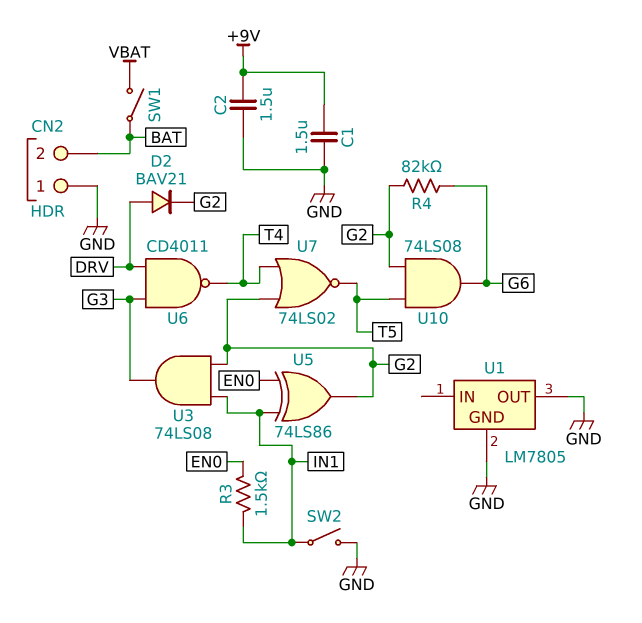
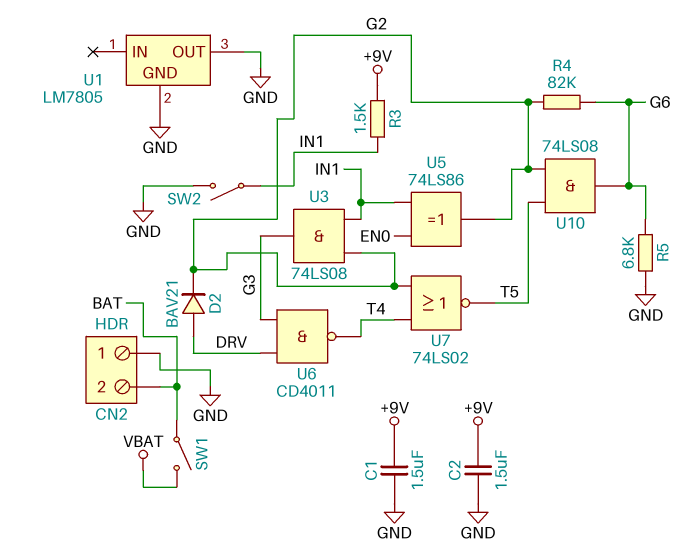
R3: 1.5k (EN0, IN1) -> 1.5k (+9V, IN1)
R5: none -> 6.8k (G6, GND)

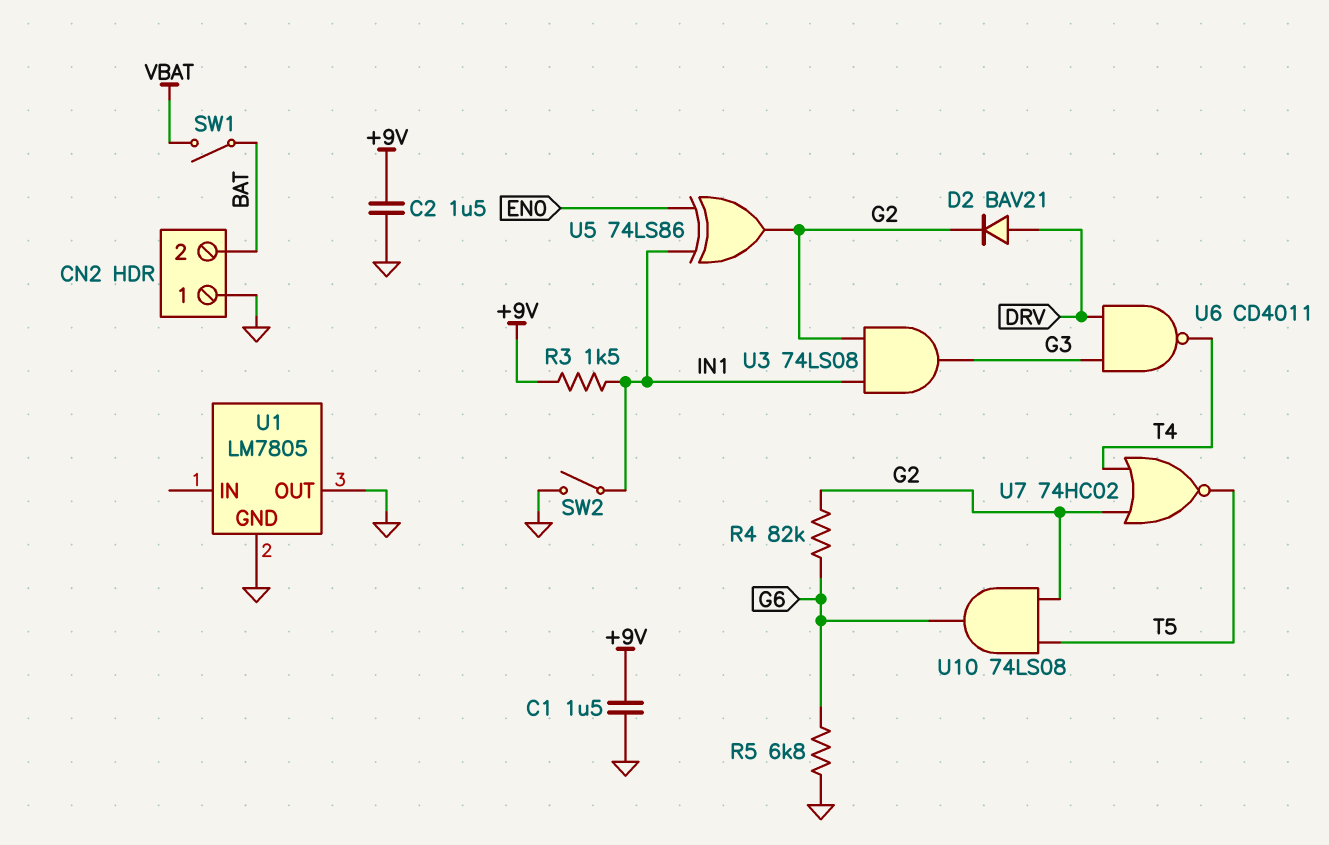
U7: NOR 74LS02 (in G2, in T4, out T5) -> NOR 74HC02 (in G2, in T4, out T5)

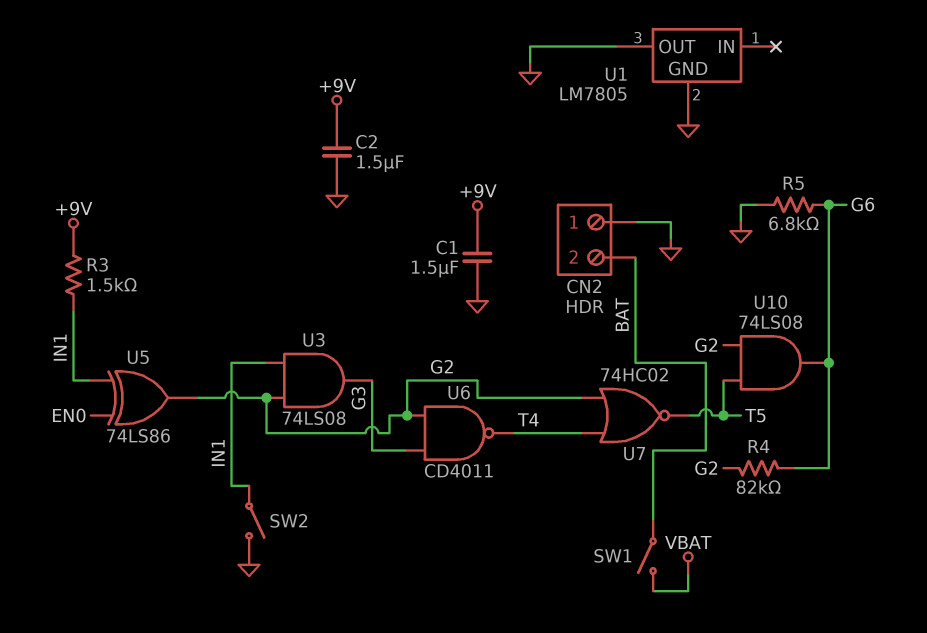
D2: diode BAV21 (A DRV, K G2) -> none
U6: NAND CD4011 (in DRV, in G3, out T4) -> NAND CD4011 (in G2, in G3, out T4)

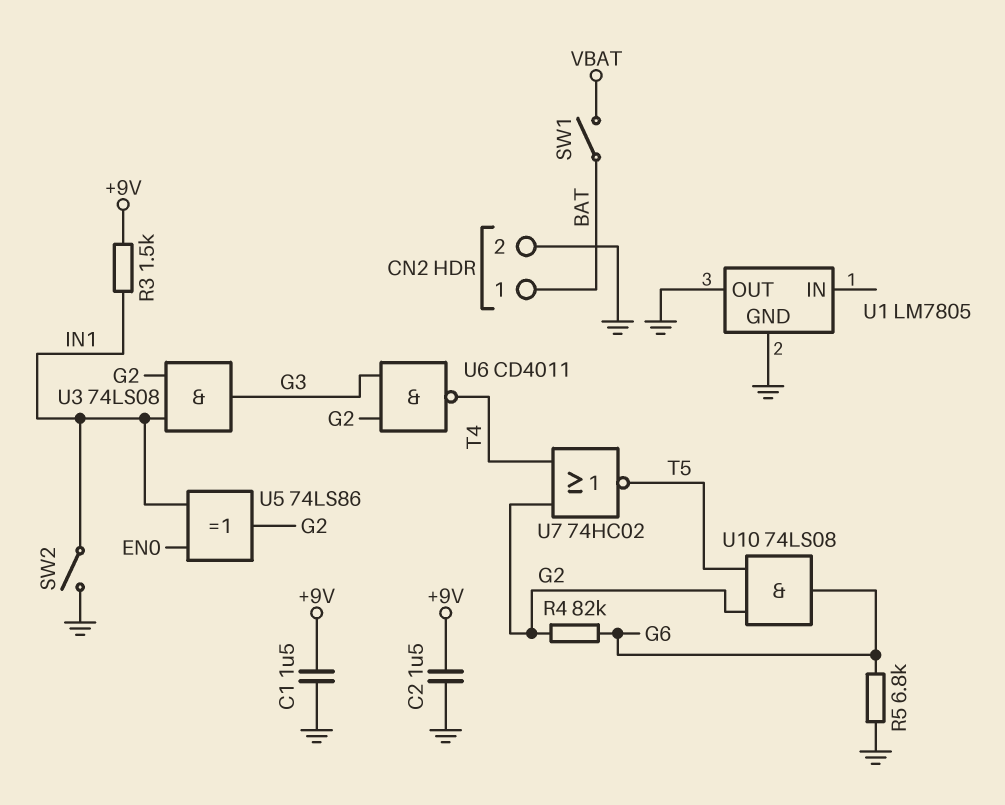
CN2 pin 1: GND -> BAT
CN2 pin 2: BAT -> GND

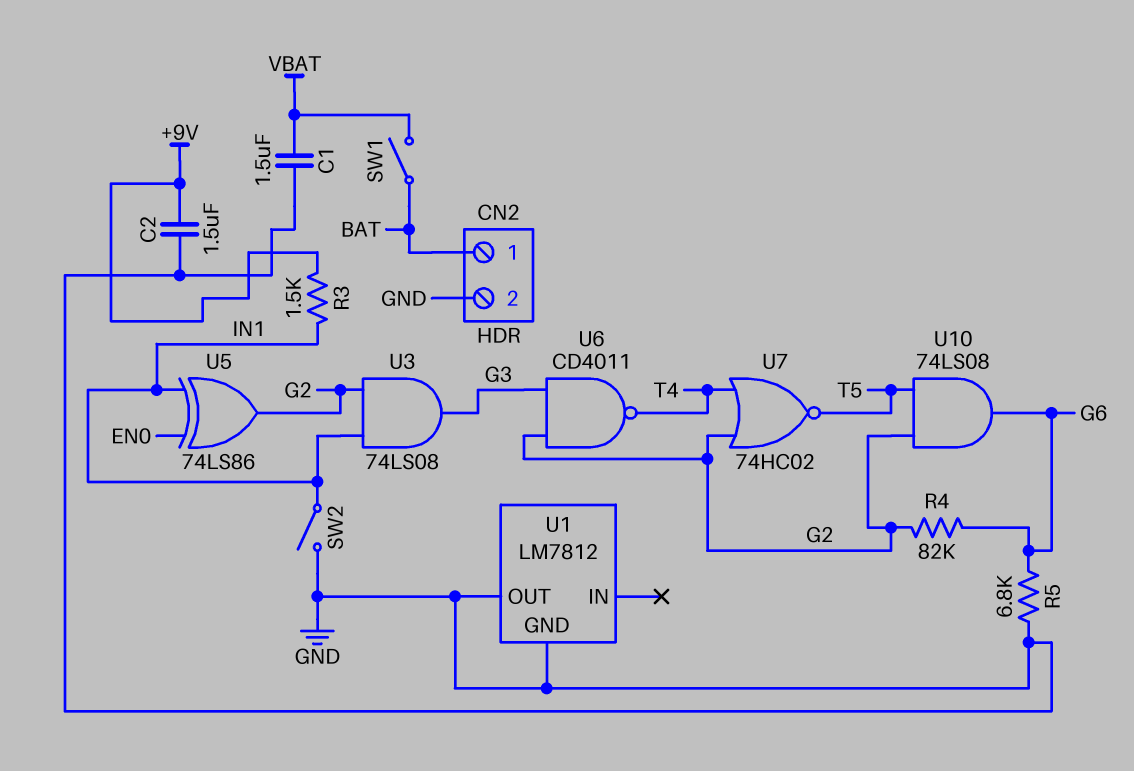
C1: 1.5uF (+9V, GND) -> 1.5uF (GND, VBAT)
U1: LM7805 -> LM7812

